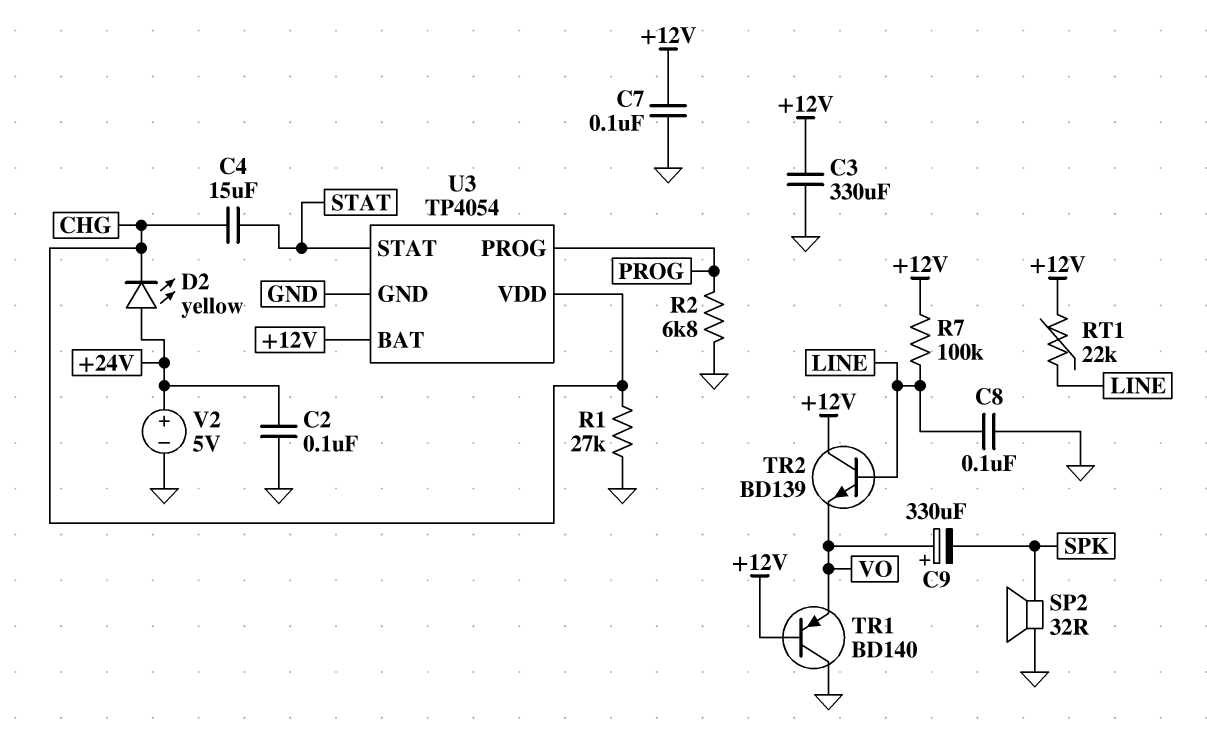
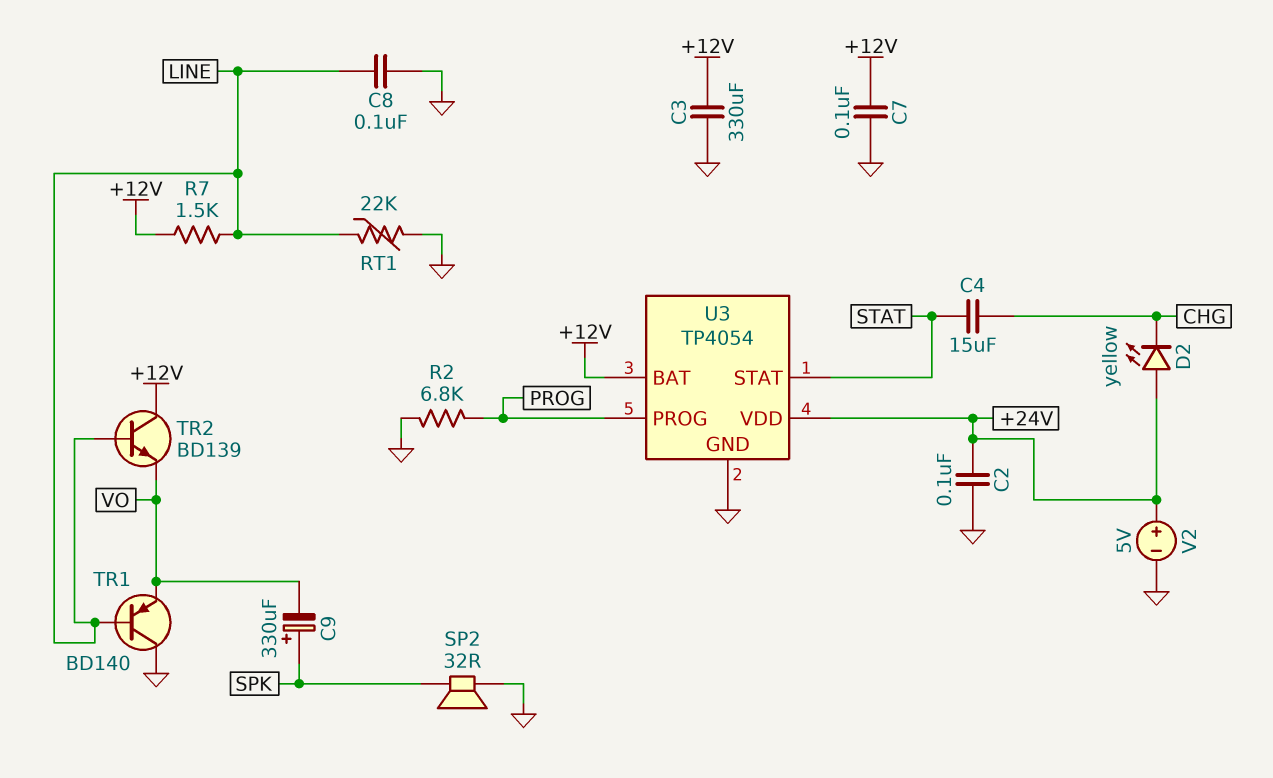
C9: 330uF (plus VO, minus SPK) -> 330uF (plus SPK, minus VO)
R1: 27k (CHG, GND) -> none
R7: 100k (+12V, LINE) -> 1.5k (+12V, LINE)
RT1: 22k (+12V, LINE) -> 22k (GND, LINE)
TR1: PNP BD140 (B +12V, C GND, E VO) -> PNP BD140 (B LINE, C GND, E VO)
U3 pin VDD: CHG -> +24V

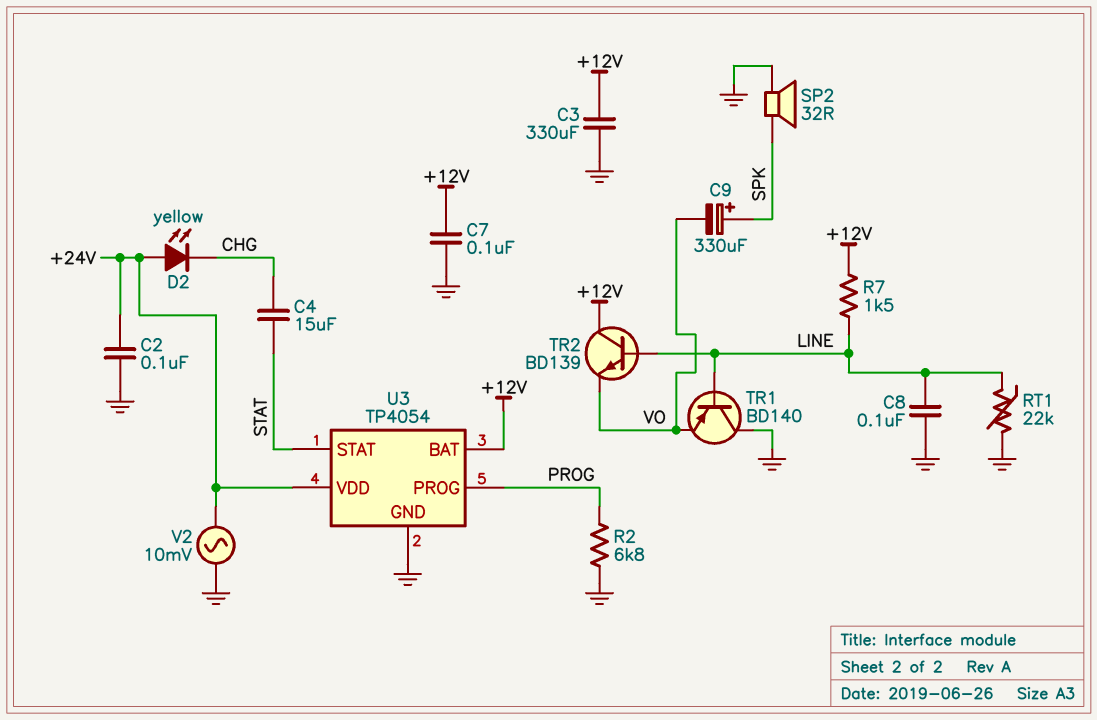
V2: 5V (plus +24V, minus GND) -> AC 10mV (+24V, GND)

